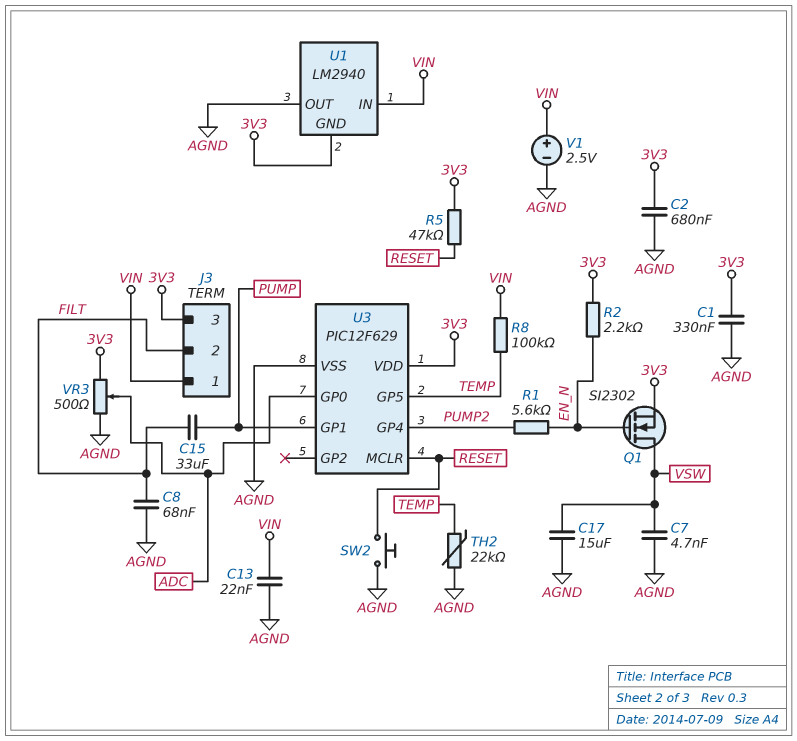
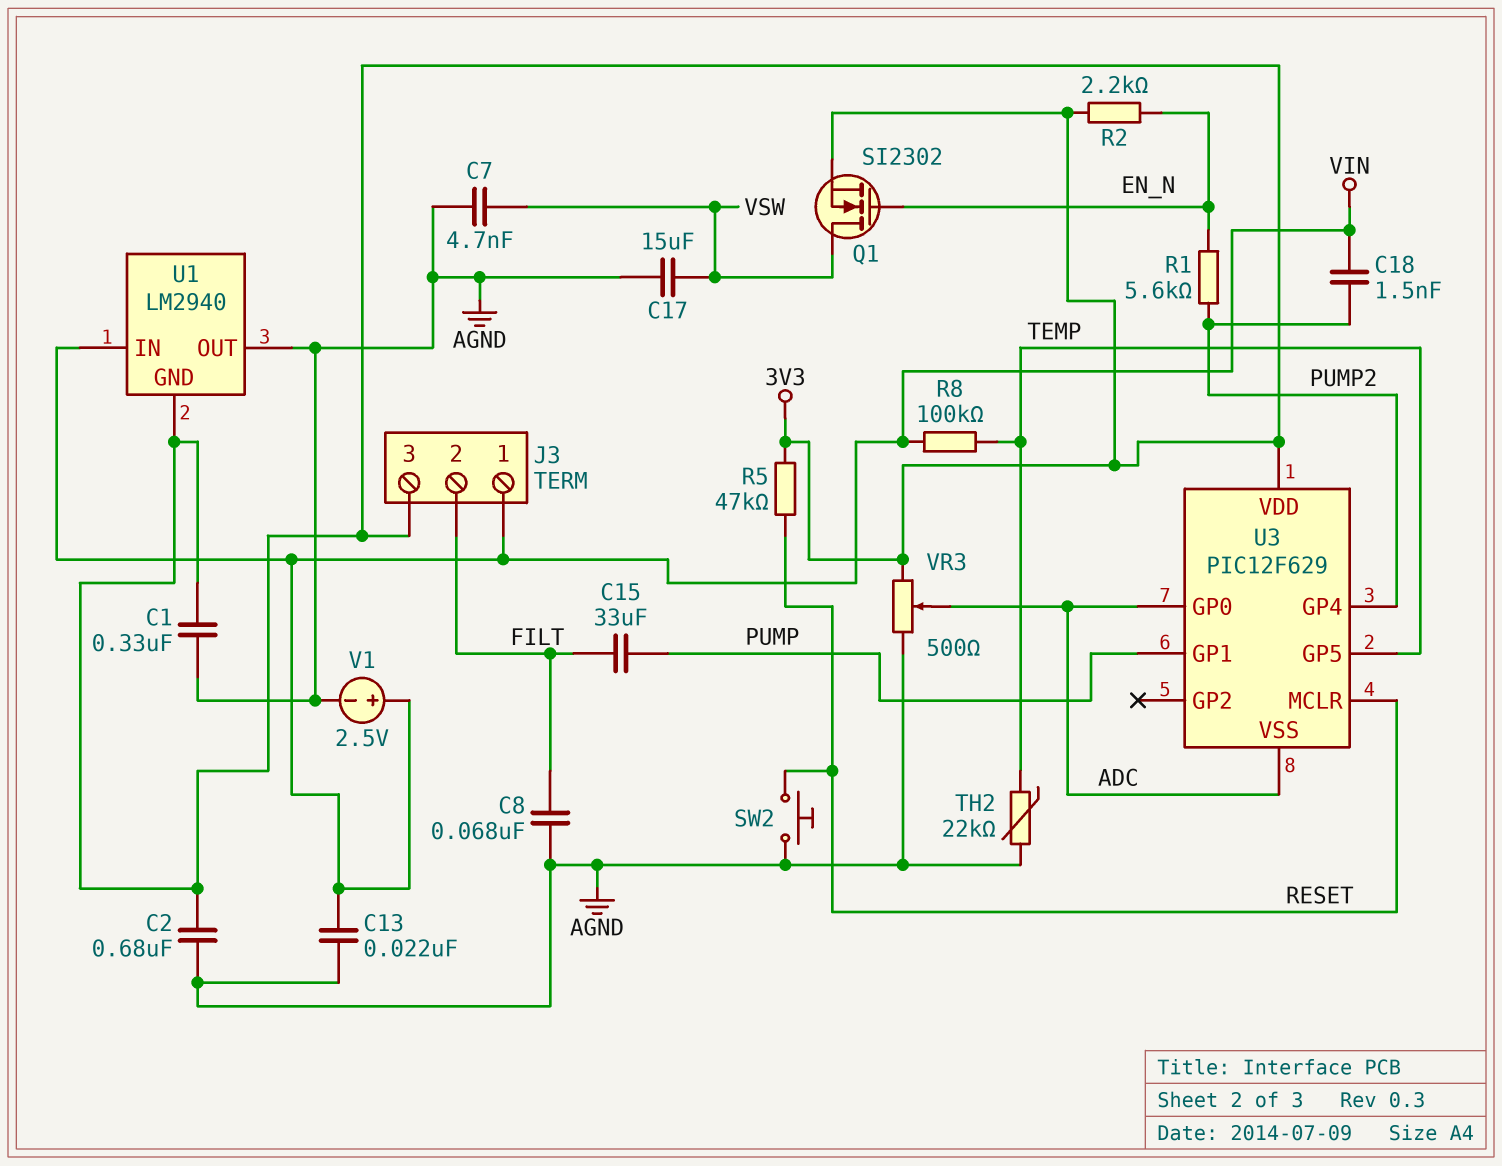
C18: none -> 1.5nF (PUMP2, VIN)
U3 pin VSS: AGND -> ADC

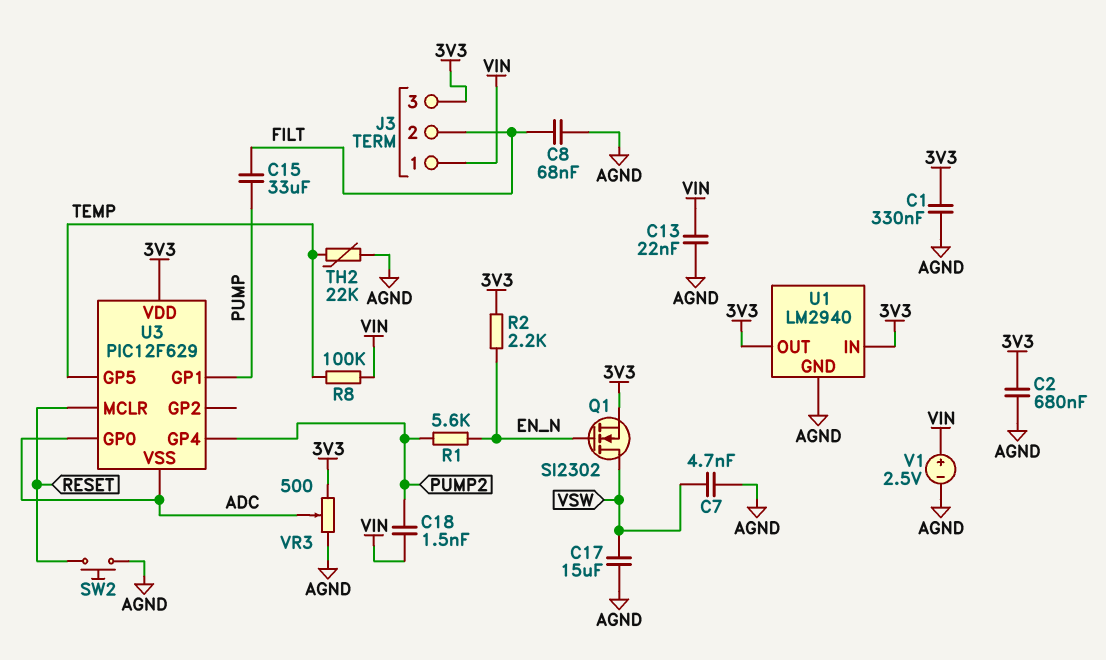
R5: 47k (3V3, RESET) -> none
U1 pin GND: 3V3 -> AGND
U1 pin IN: VIN -> 3V3
U1 pin OUT: AGND -> 3V3

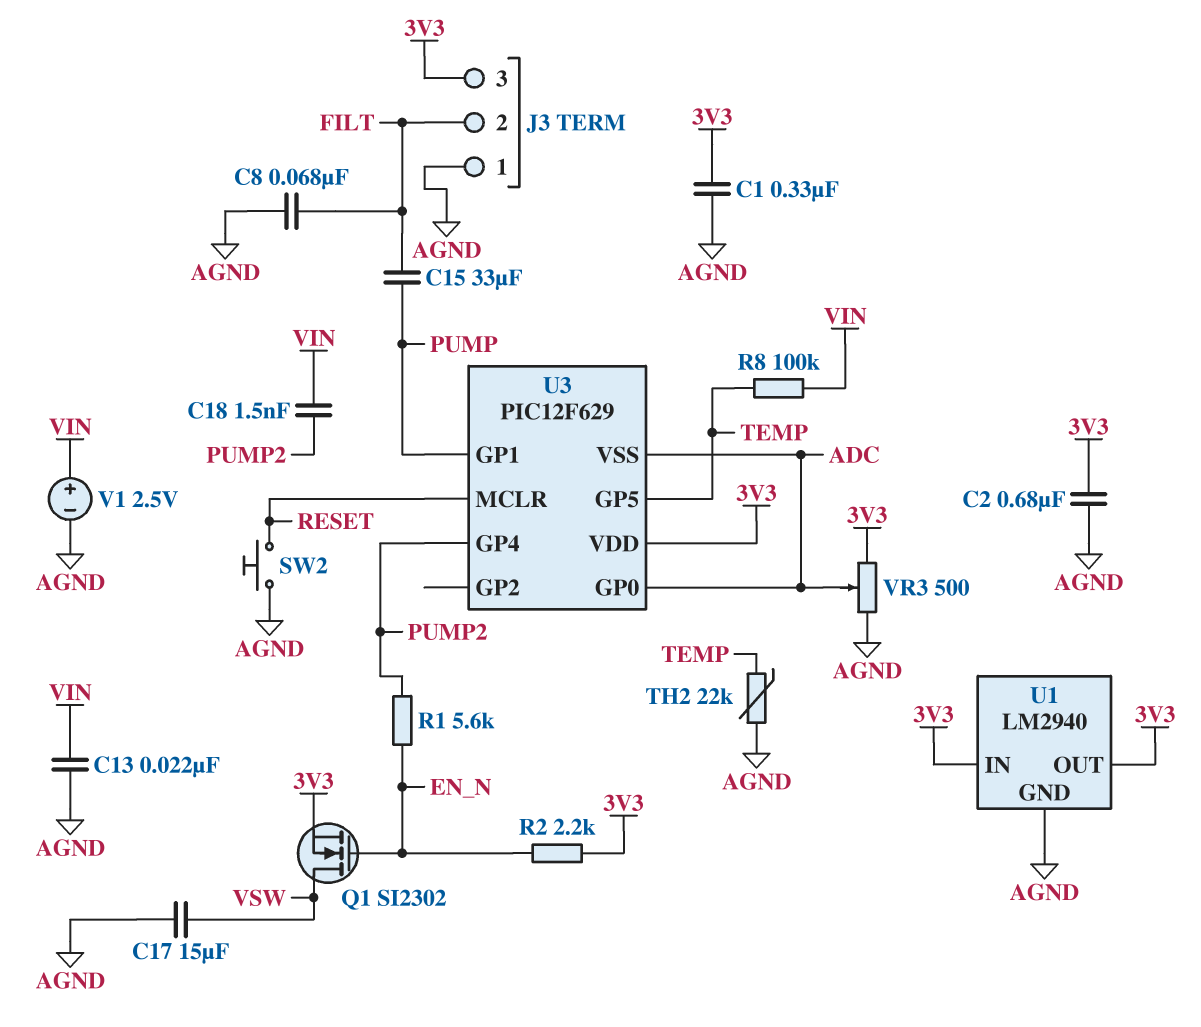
C7: 4.7nF (AGND, VSW) -> none
J3 pin 1: VIN -> AGND

